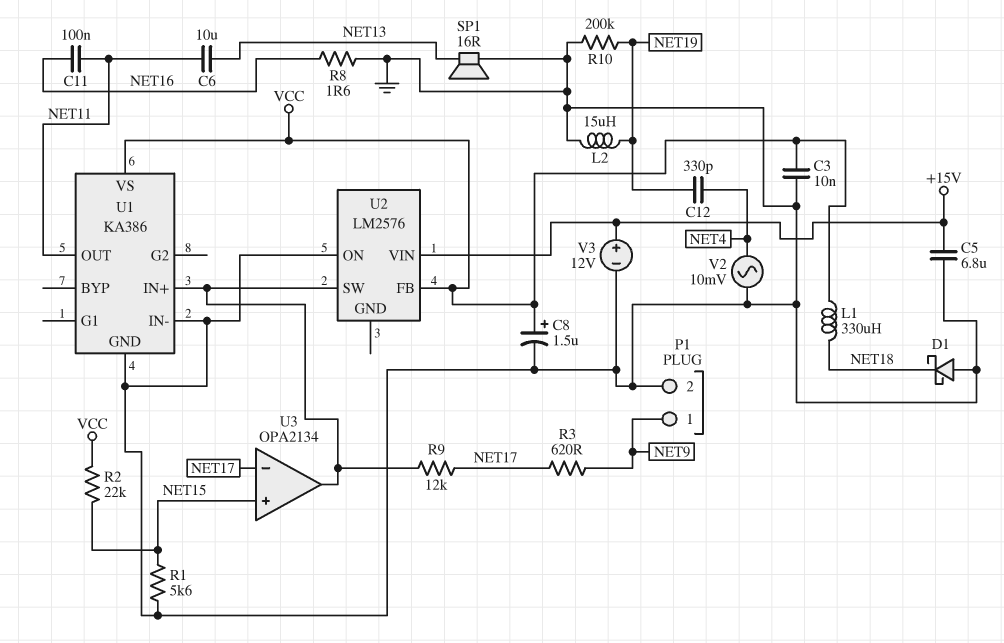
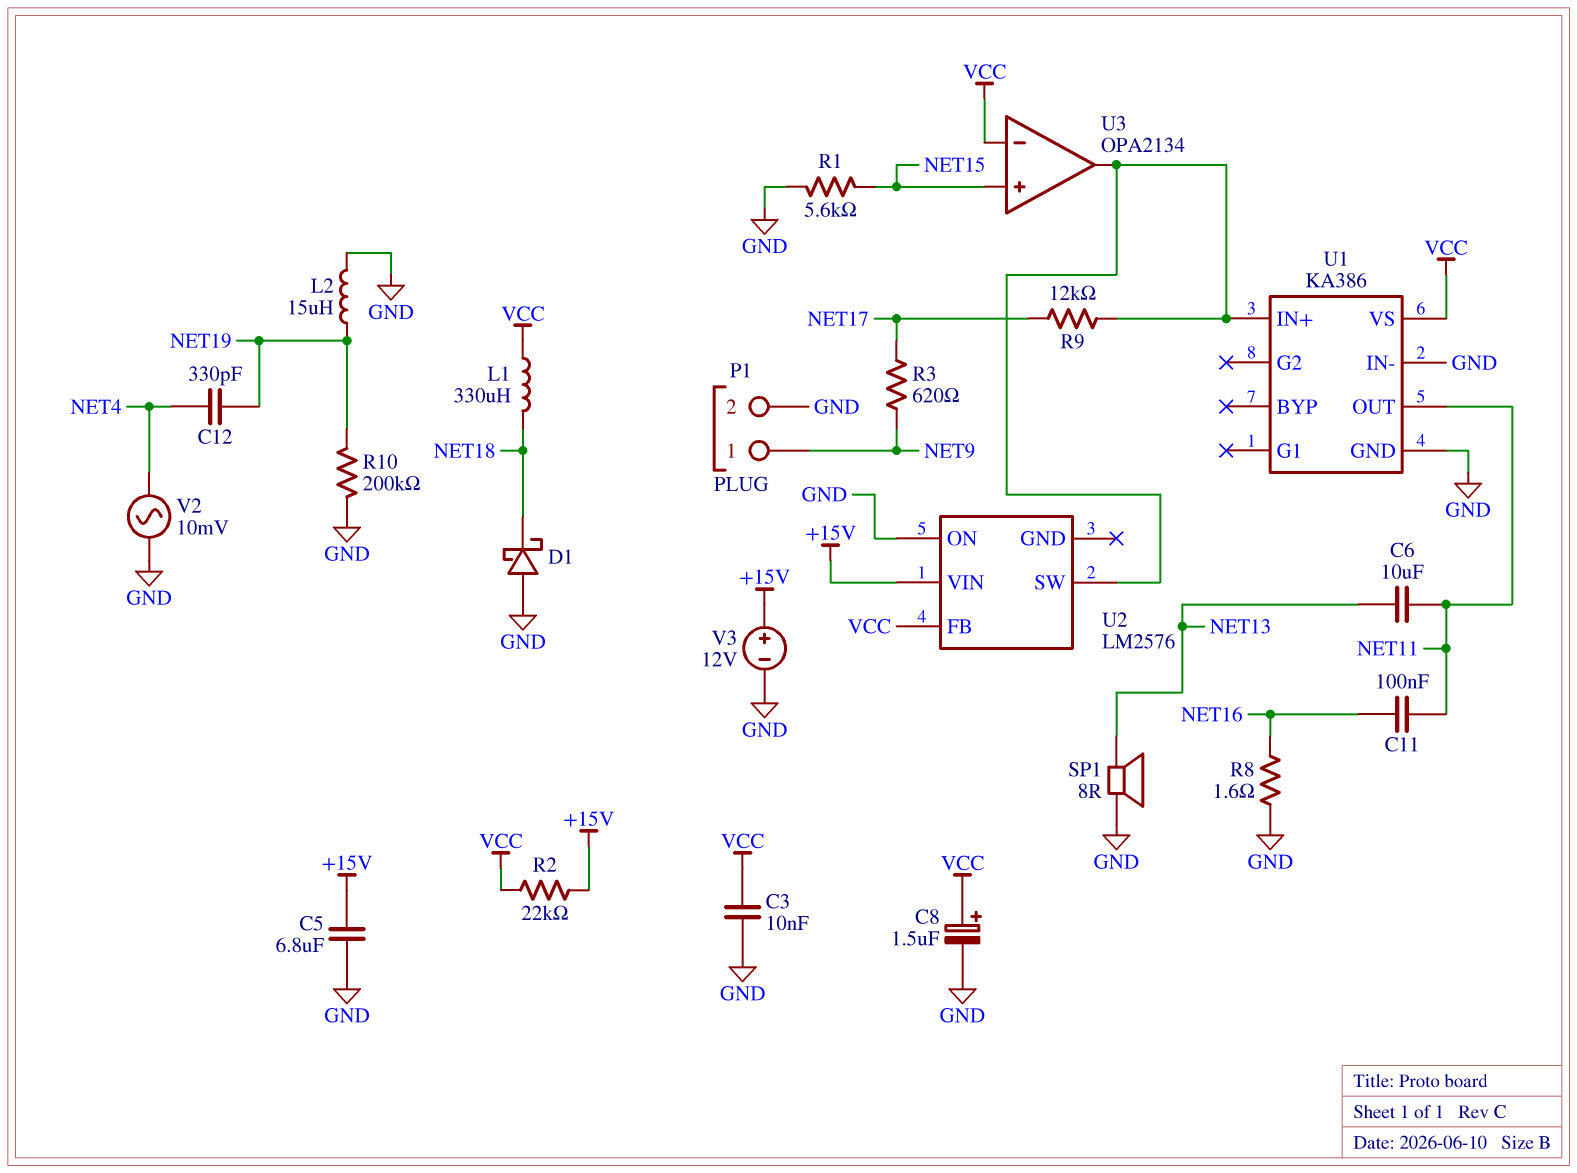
R2: 22k (NET15, VCC) -> 22k (+15V, VCC)
SP1: speaker 16R (GND, NET13) -> speaker 8R (GND, NET13)
U3 pin in-: NET17 -> VCC

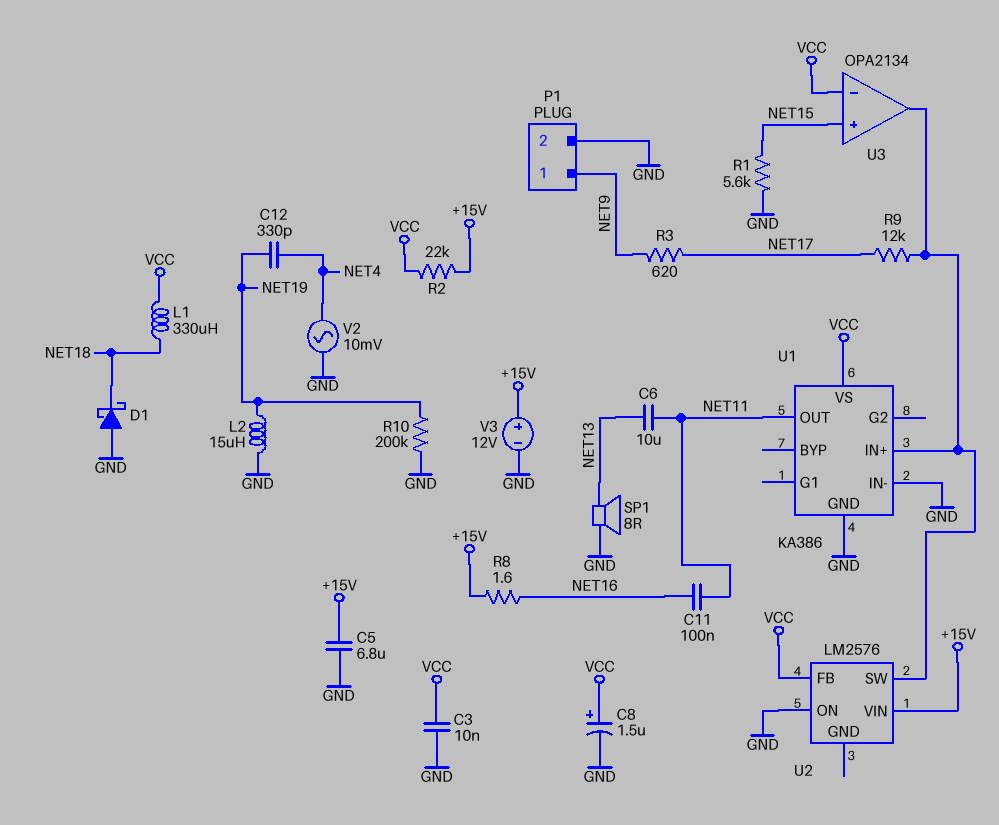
R8: 1.6 (GND, NET16) -> 1.6 (+15V, NET16)

